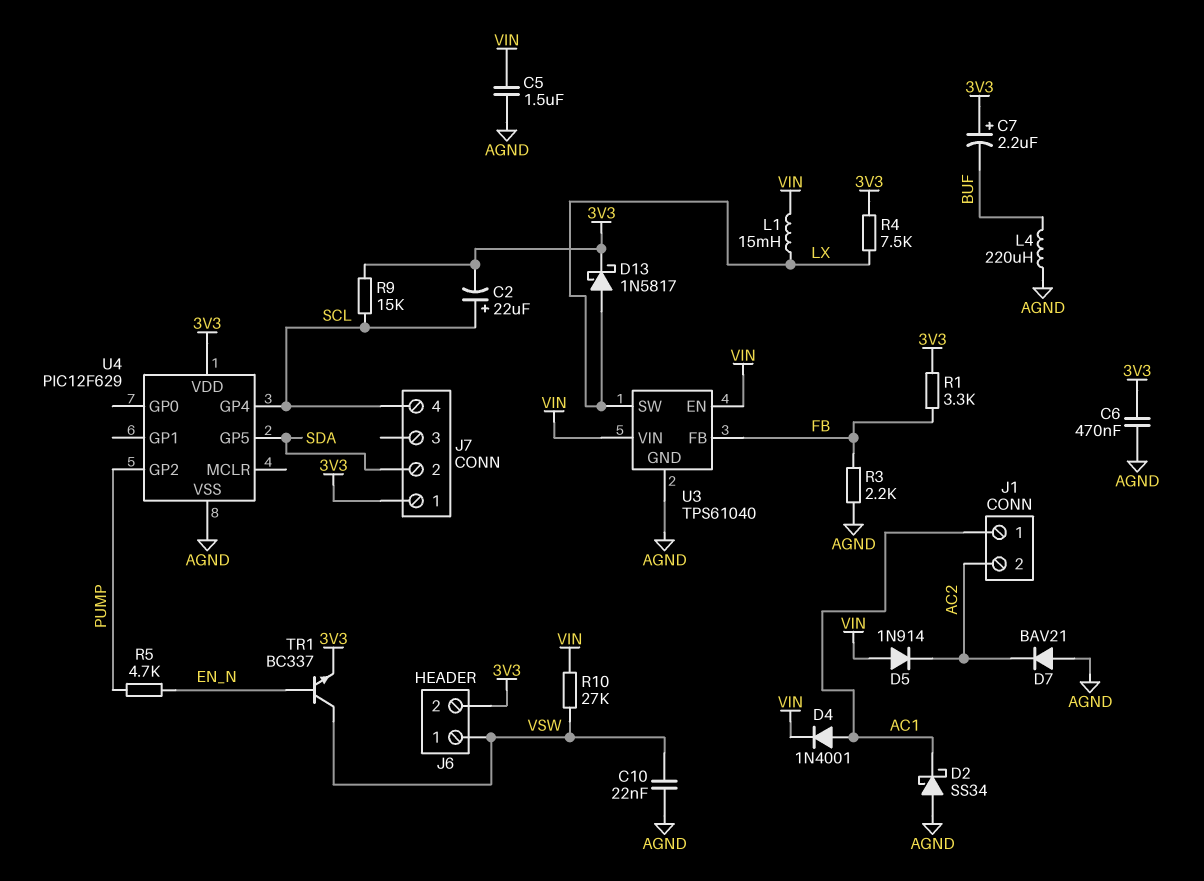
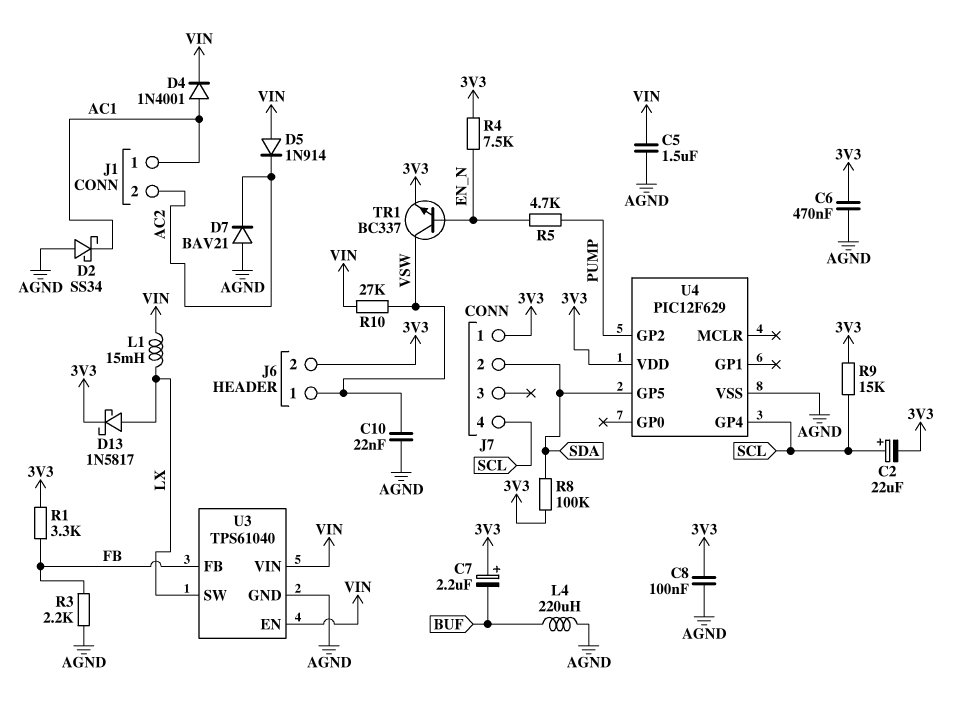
C8: none -> 100nF (3V3, AGND)
R4: 7.5k (3V3, LX) -> 7.5k (3V3, EN_N)
R8: none -> 100k (3V3, SDA)

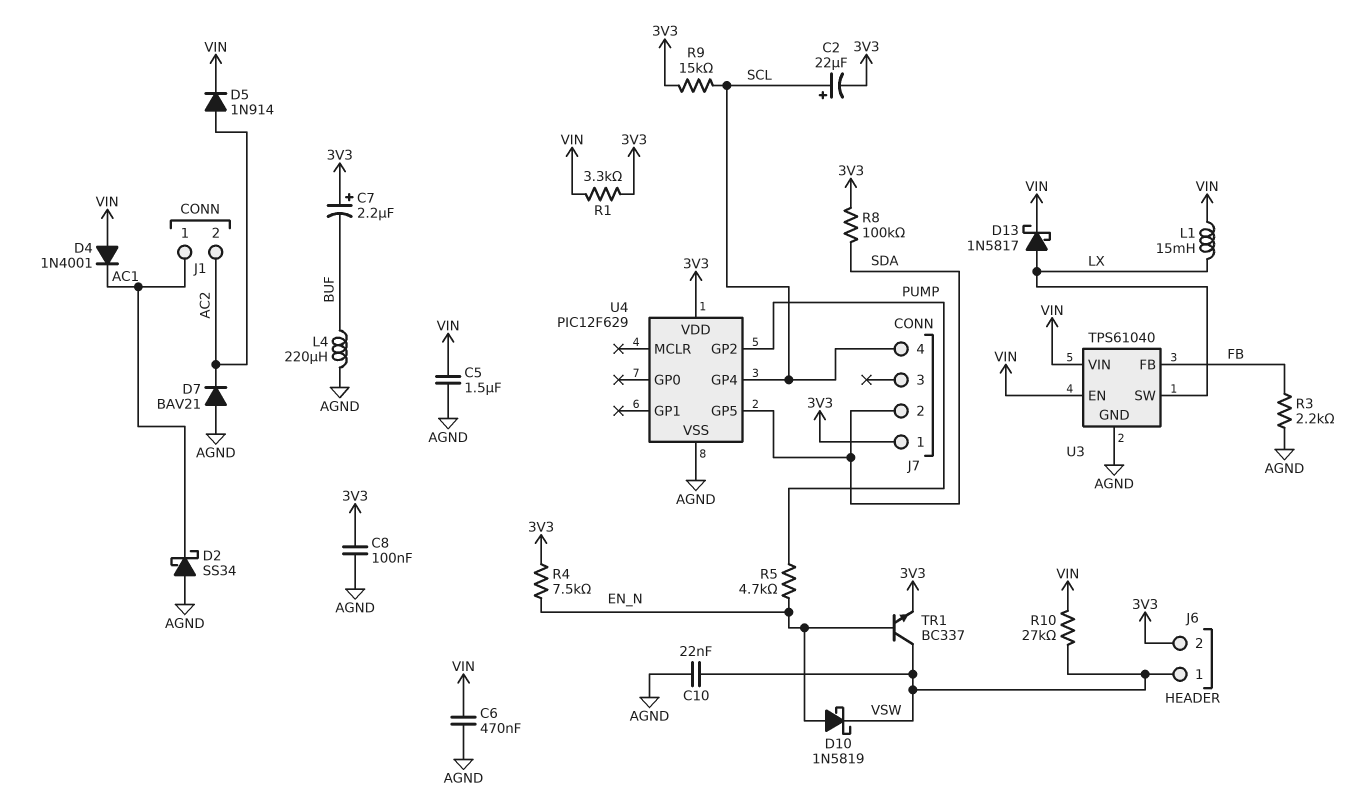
C6: 470nF (3V3, AGND) -> 470nF (AGND, VIN)
D4: diode 1N4001 (A AC1, K VIN) -> diode 1N4001 (A VIN, K AC1)
D5: diode 1N914 (A VIN, K AC2) -> diode 1N914 (A AC2, K VIN)
D10: none -> schottky 1N5819 (A EN_N, K VSW)
D13: schottky 1N5817 (A LX, K 3V3) -> schottky 1N5817 (A LX, K VIN)
R1: 3.3k (3V3, FB) -> 3.3k (3V3, VIN)

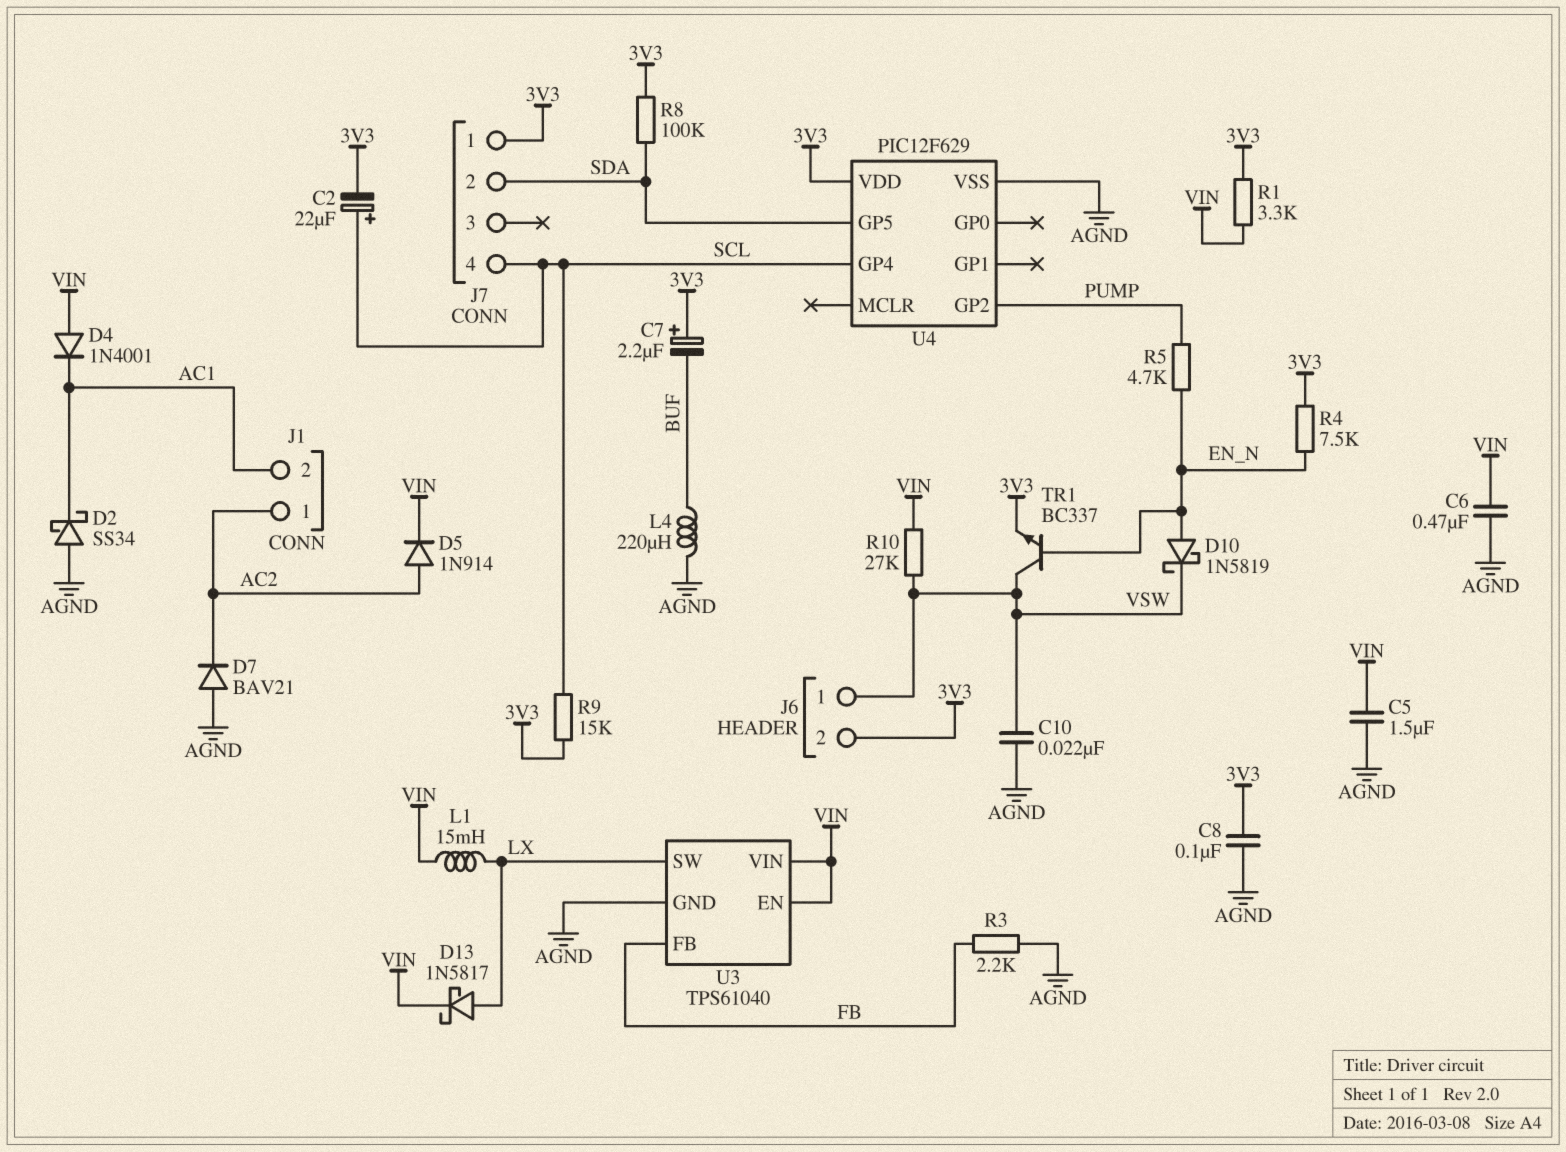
J1 pin 1: AC1 -> AC2
J1 pin 2: AC2 -> AC1

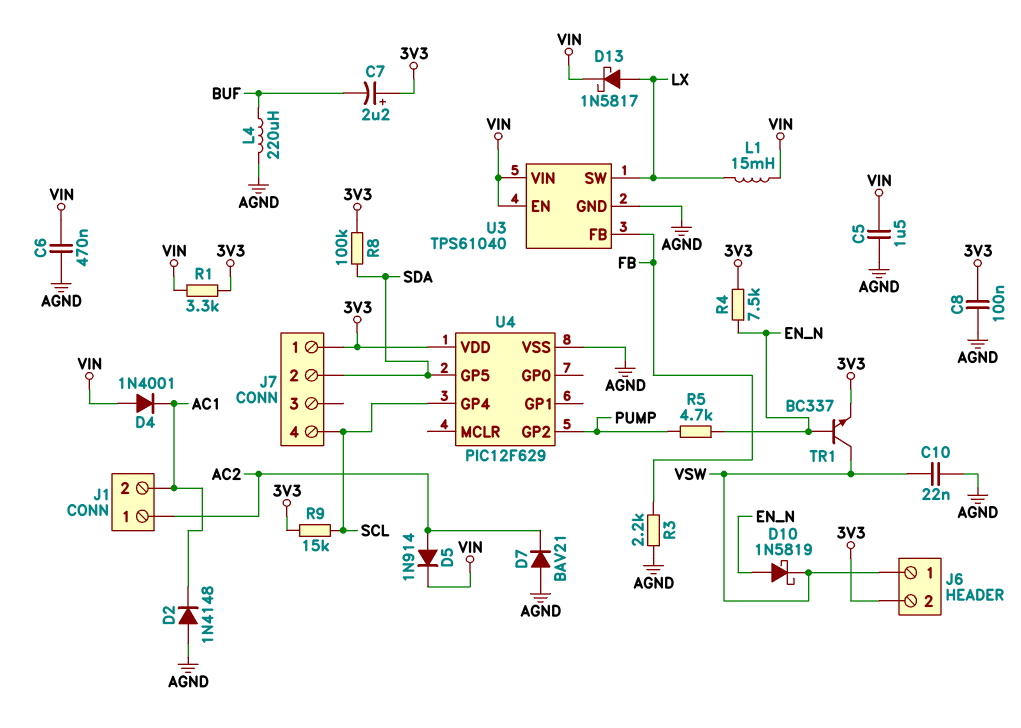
C2: 22uF (plus SCL, minus 3V3) -> none
D2: schottky SS34 (A AGND, K AC1) -> diode 1N4148 (A AGND, K AC1)
R10: 27k (VIN, VSW) -> none

